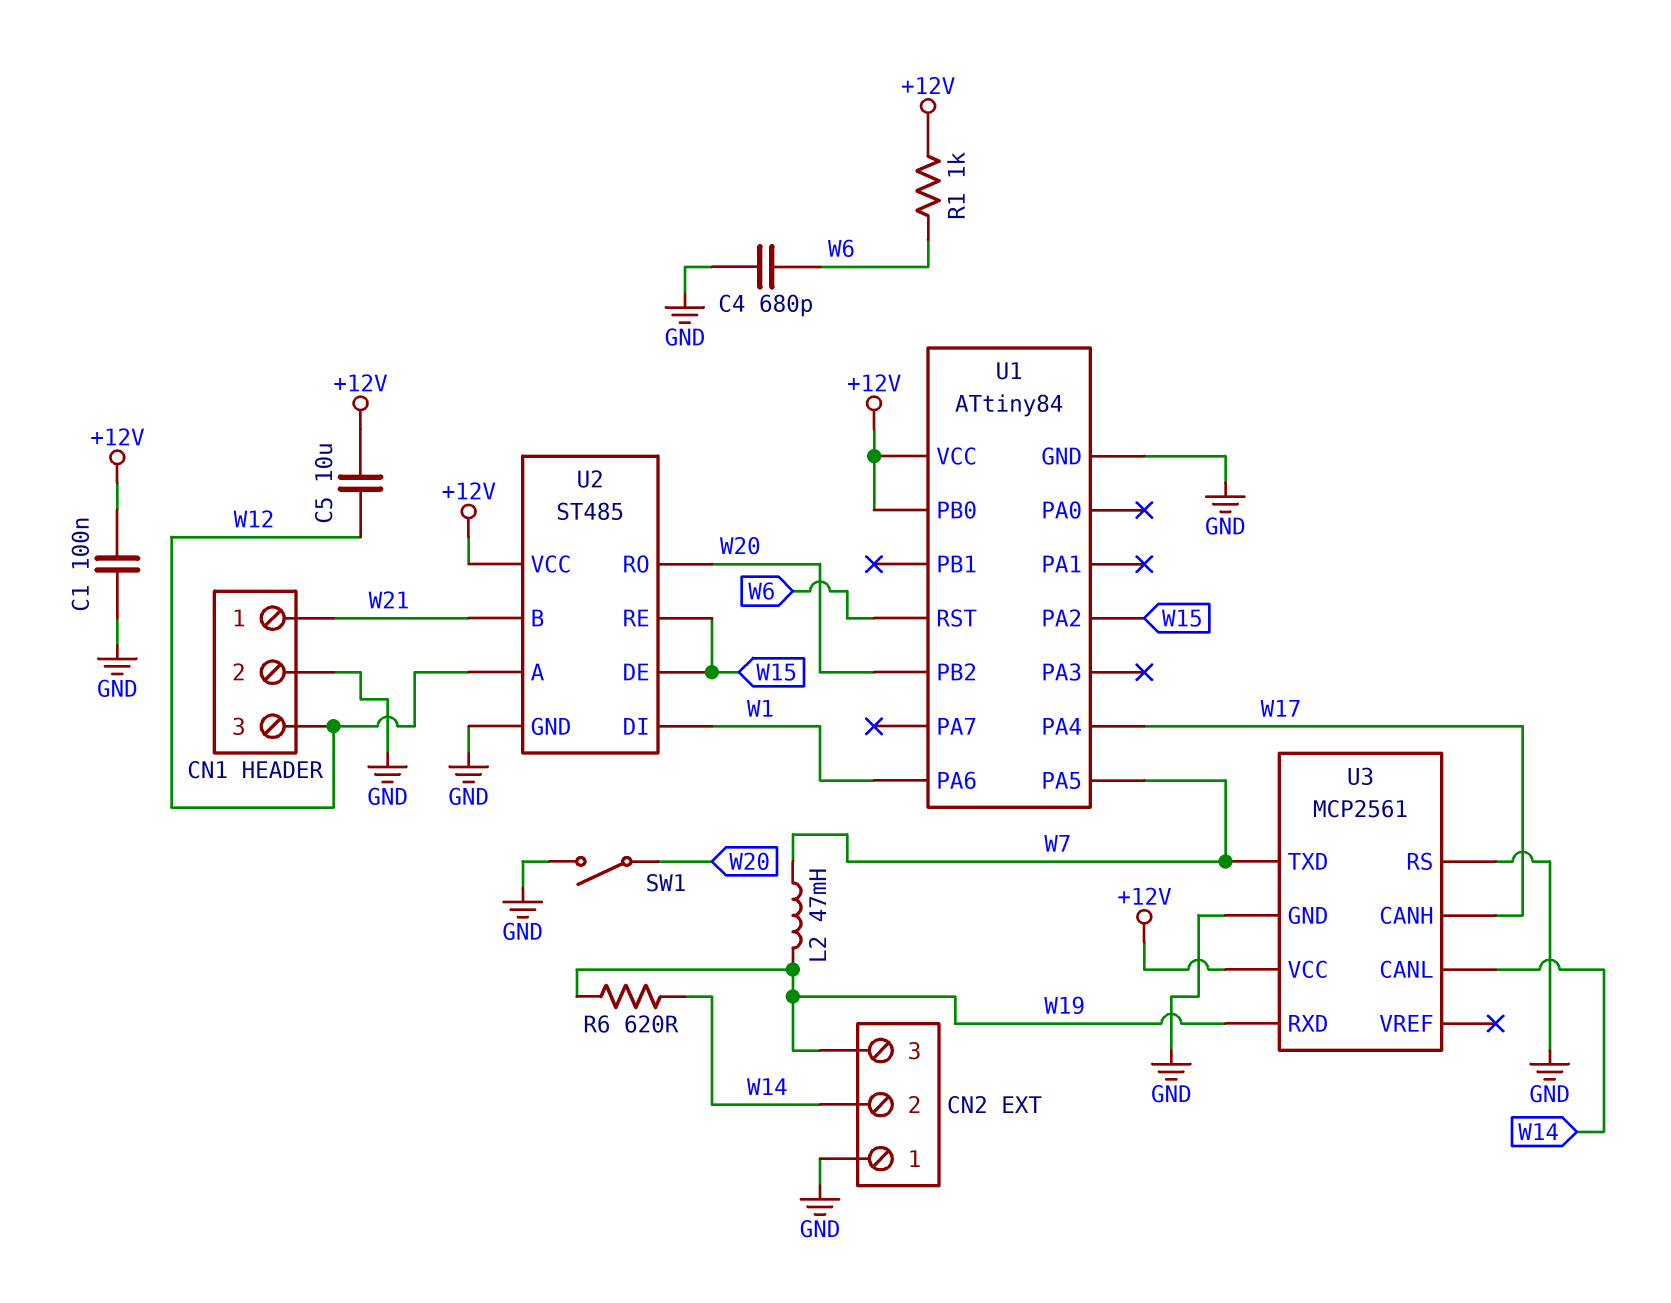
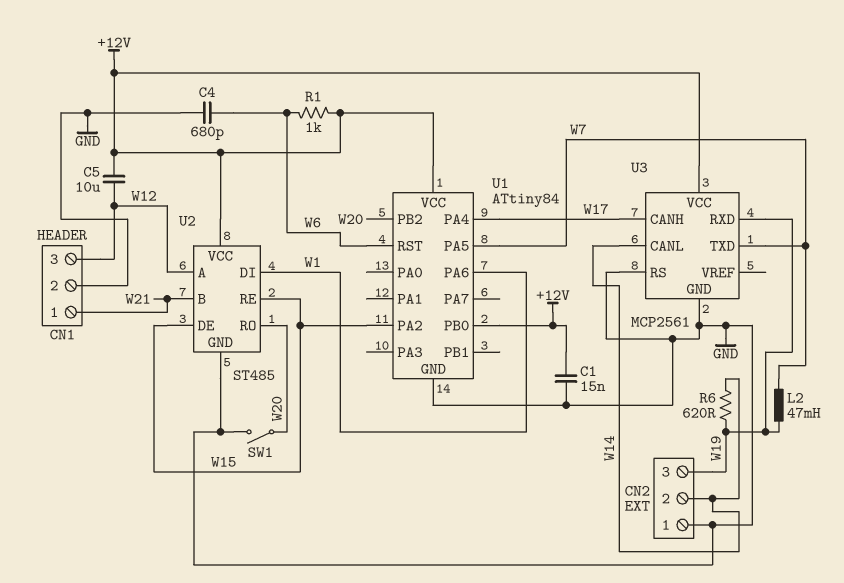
C1: 100nF (+12V, GND) -> 15nF (+12V, GND)

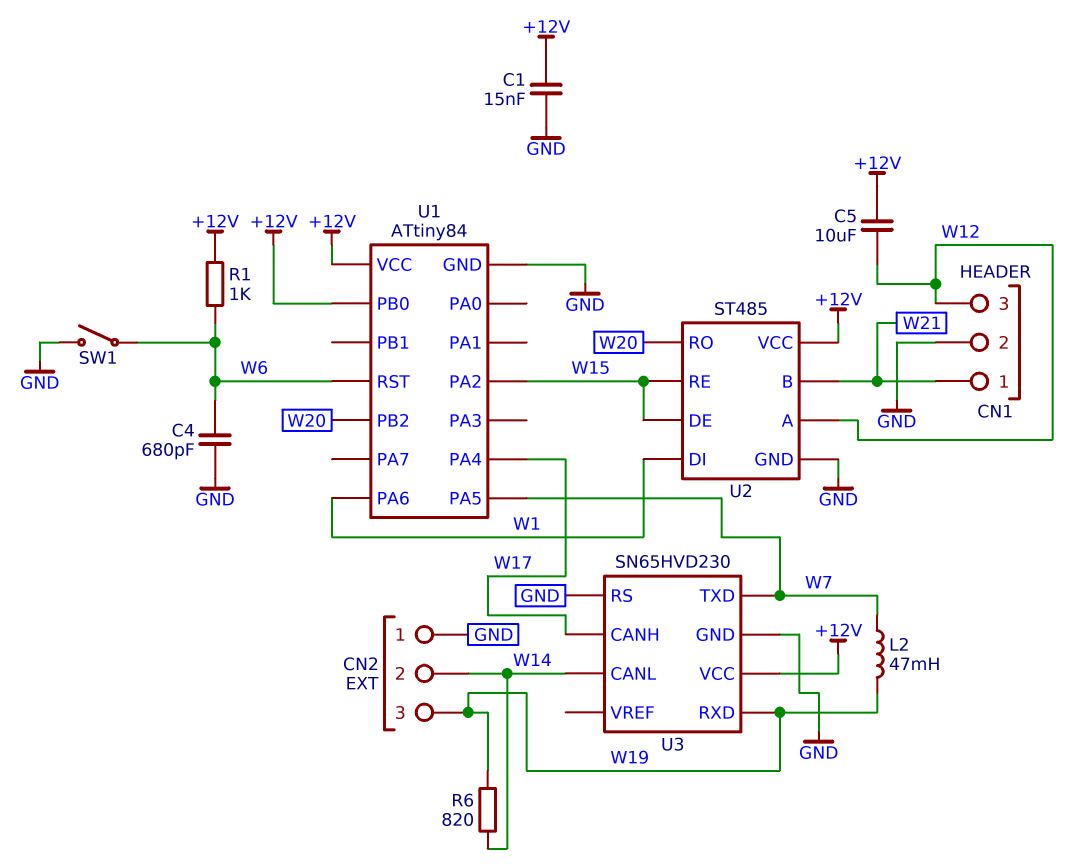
R6: 620 (W14, W19) -> 820 (W14, W19)
SW1: switch (GND, W20) -> switch (GND, W6)
U3: MCP2561 -> SN65HVD230

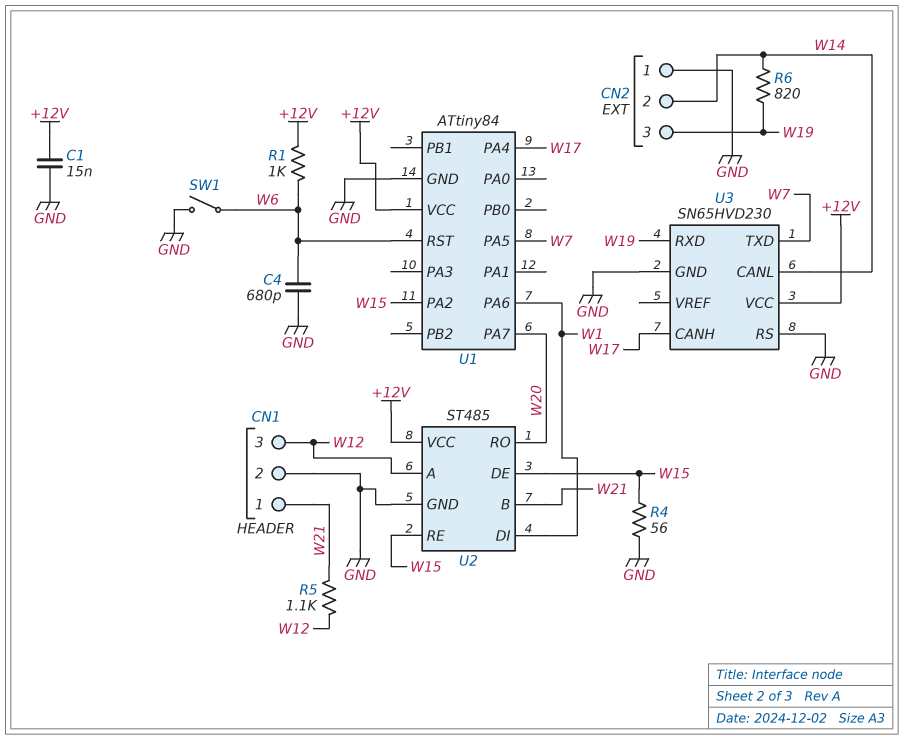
C5: 10uF (+12V, W12) -> none
L2: 47mH (W7, W19) -> none
R4: none -> 56 (GND, W15)
R5: none -> 1.1k (W12, W21)
U1 pin PA7: none -> W20
U1 pin PB0: +12V -> none
U1 pin PB2: W20 -> none

